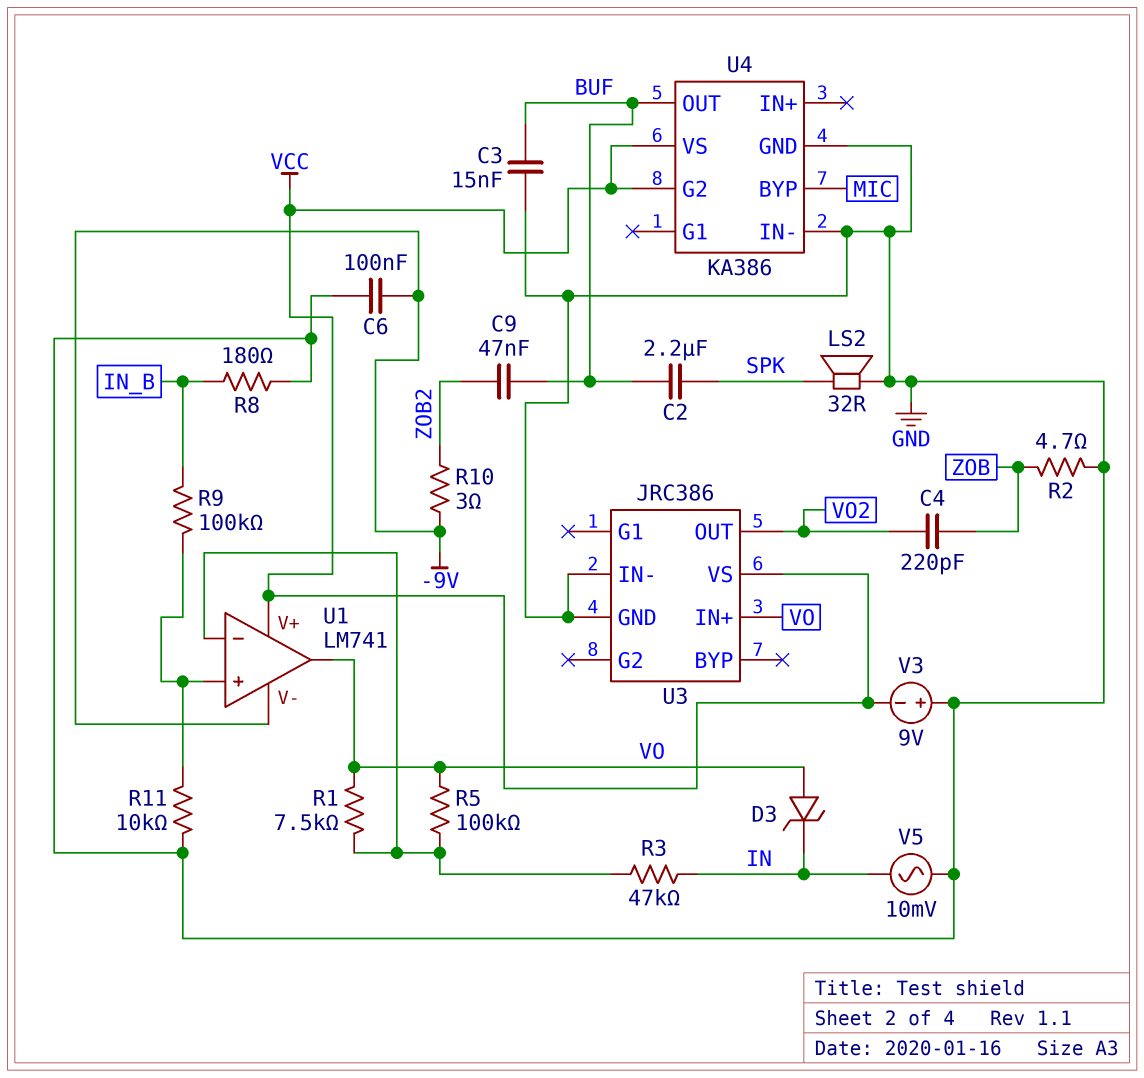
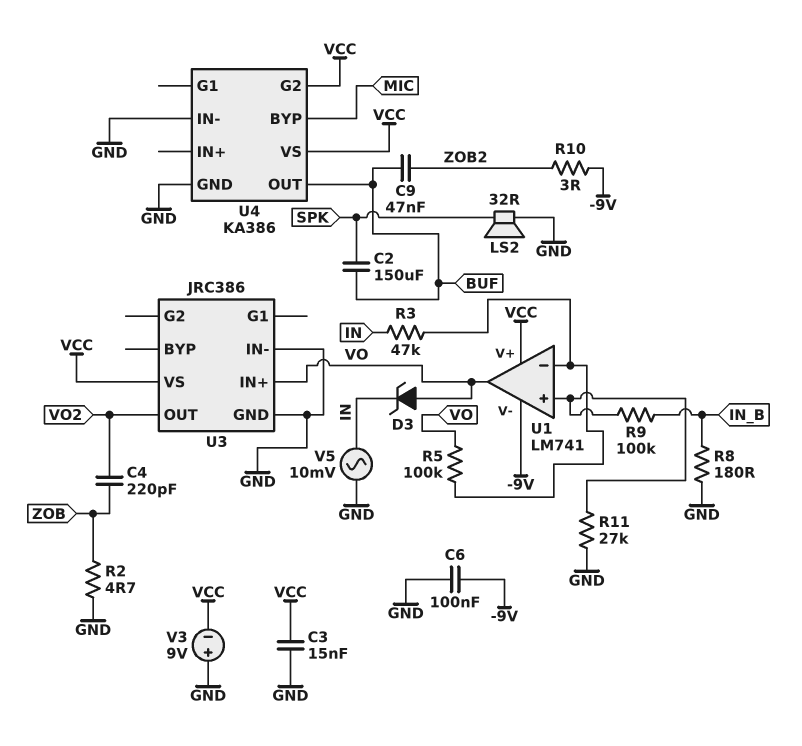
C2: 2.2uF (BUF, SPK) -> 150uF (BUF, SPK)
C3: 15nF (BUF, GND) -> 15nF (GND, VCC)
R1: 7.5k (U1/in-, VO) -> none
R11: 10k (GND, U1/in+) -> 27k (GND, U1/in+)

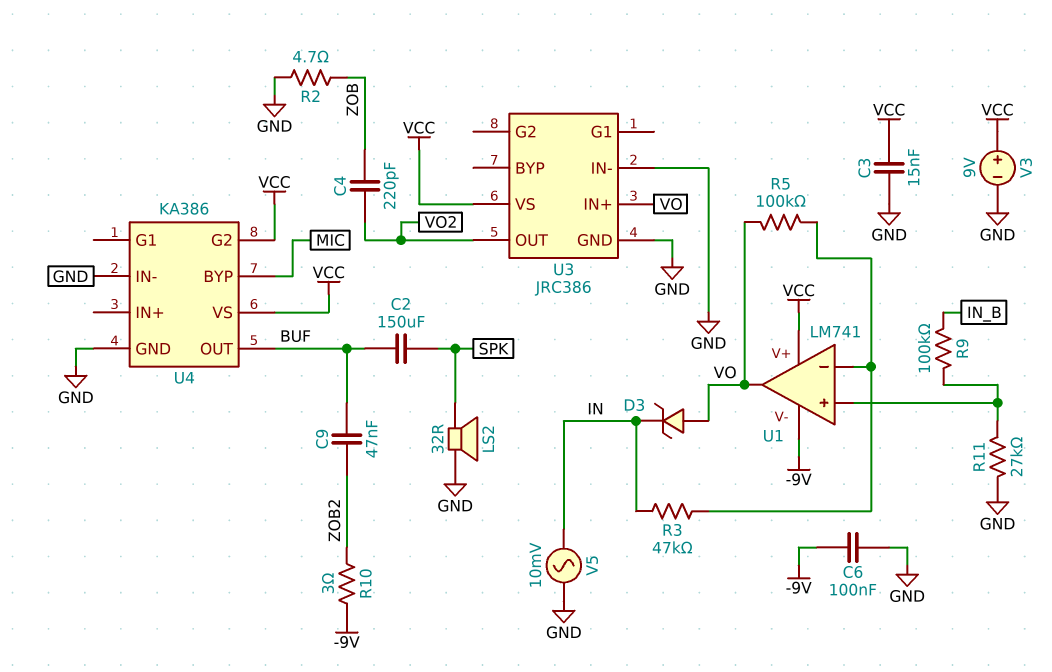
R8: 180 (GND, IN_B) -> none
V3: 9V (plus GND, minus VCC) -> 9V (plus VCC, minus GND)

